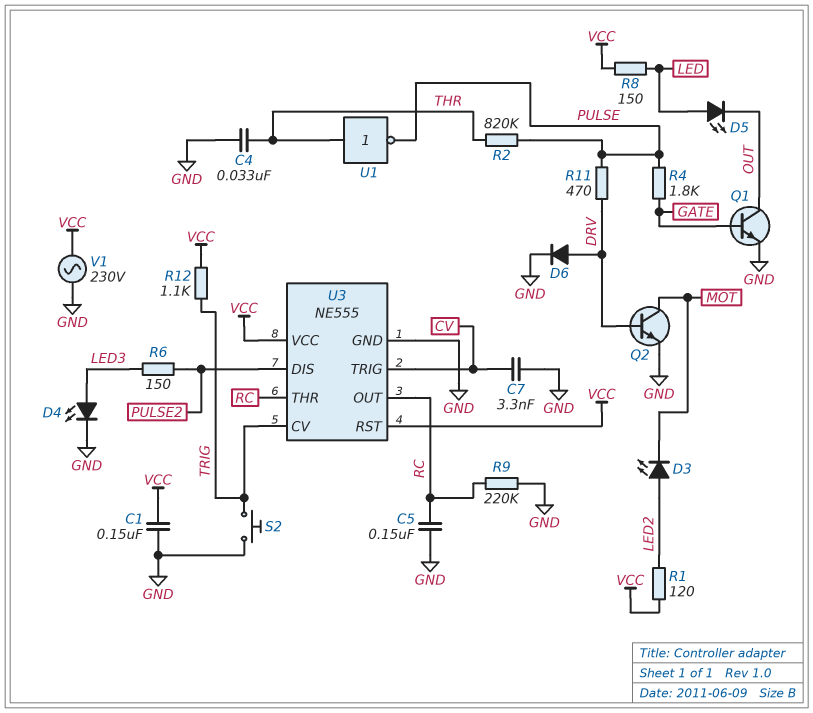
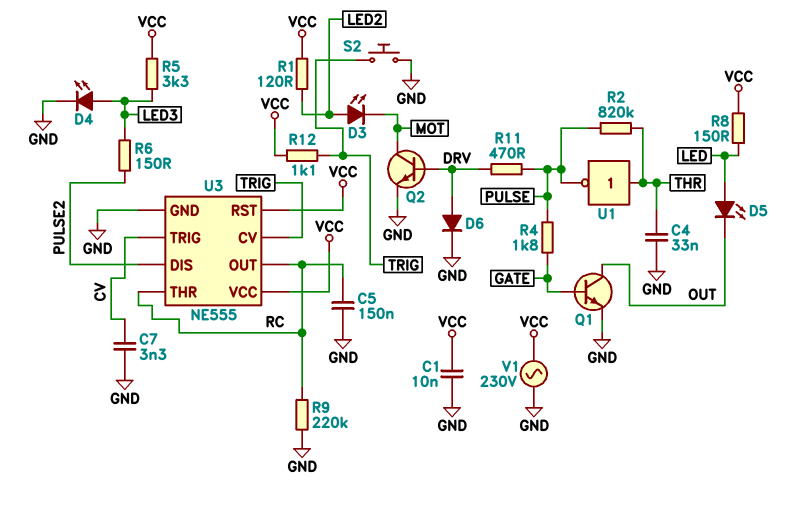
C1: 150nF (GND, VCC) -> 10nF (GND, VCC)
R5: none -> 3.3k (LED3, VCC)

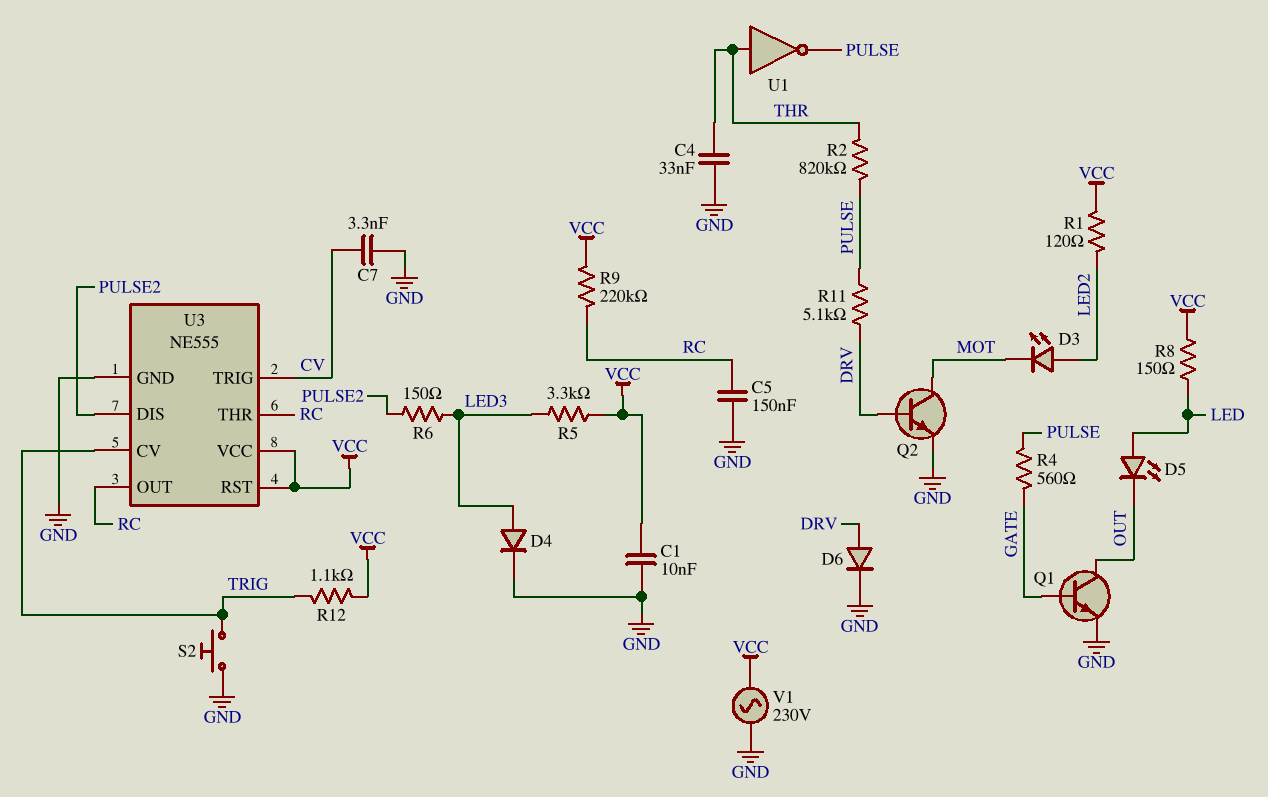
D4: LED (A LED3, K GND) -> diode (A LED3, K GND)
R4: 1.8k (GATE, PULSE) -> 560 (GATE, PULSE)
R9: 220k (GND, RC) -> 220k (RC, VCC)
R11: 470 (DRV, PULSE) -> 5.1k (DRV, PULSE)

